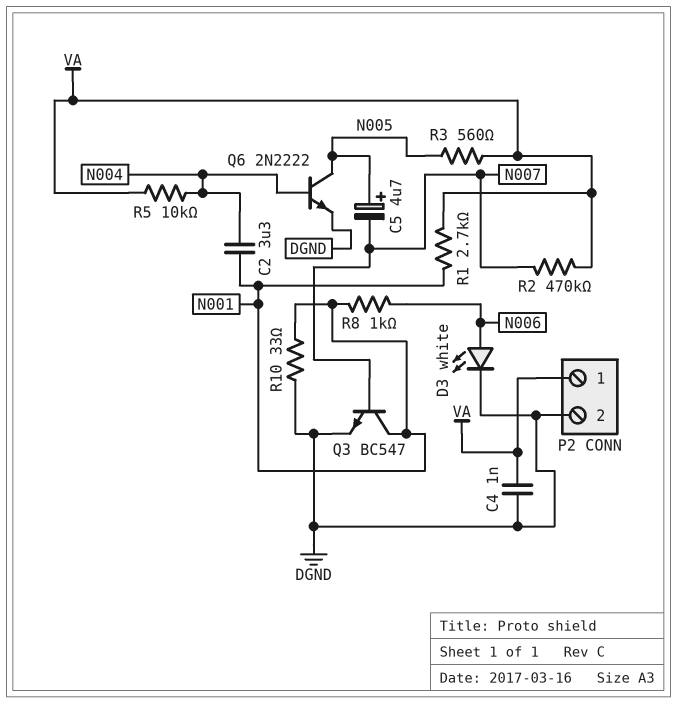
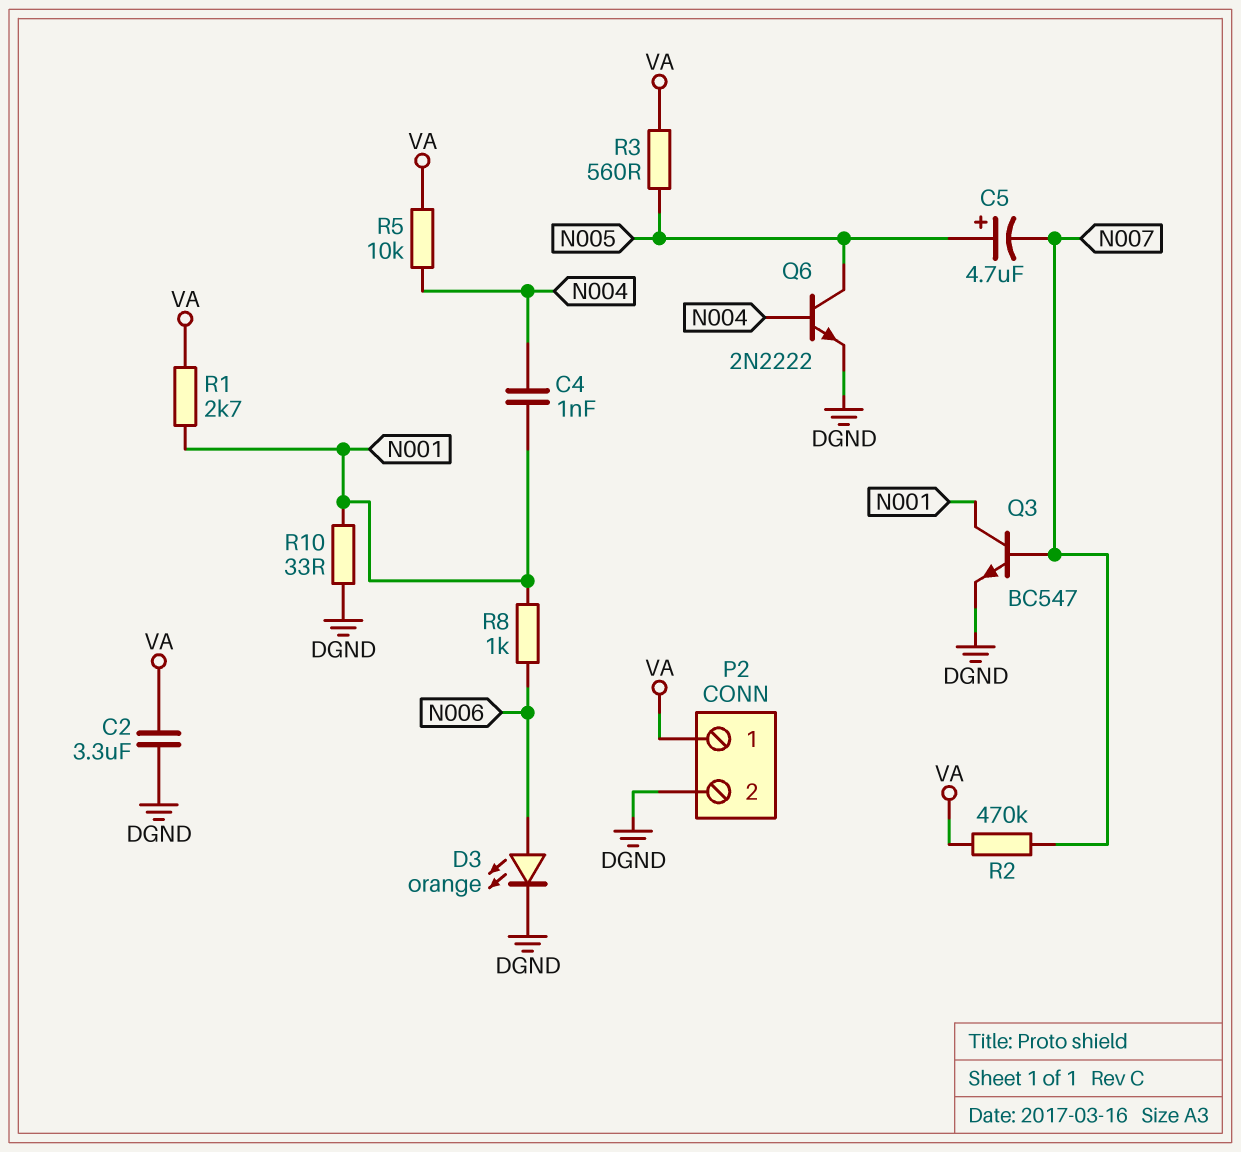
C2: 3.3uF (N001, N004) -> 3.3uF (DGND, VA)
C4: 1nF (DGND, VA) -> 1nF (N001, N004)
D3: LED white (A N006, K DGND) -> LED orange (A N006, K DGND)

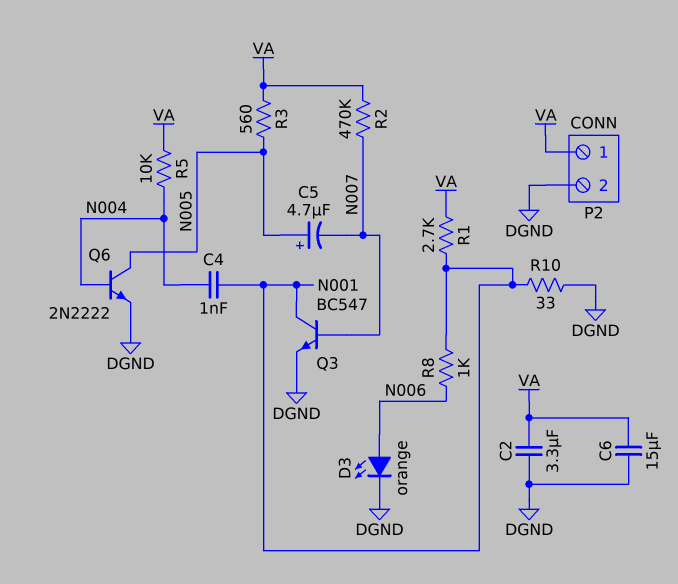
C6: none -> 15uF (DGND, VA)

